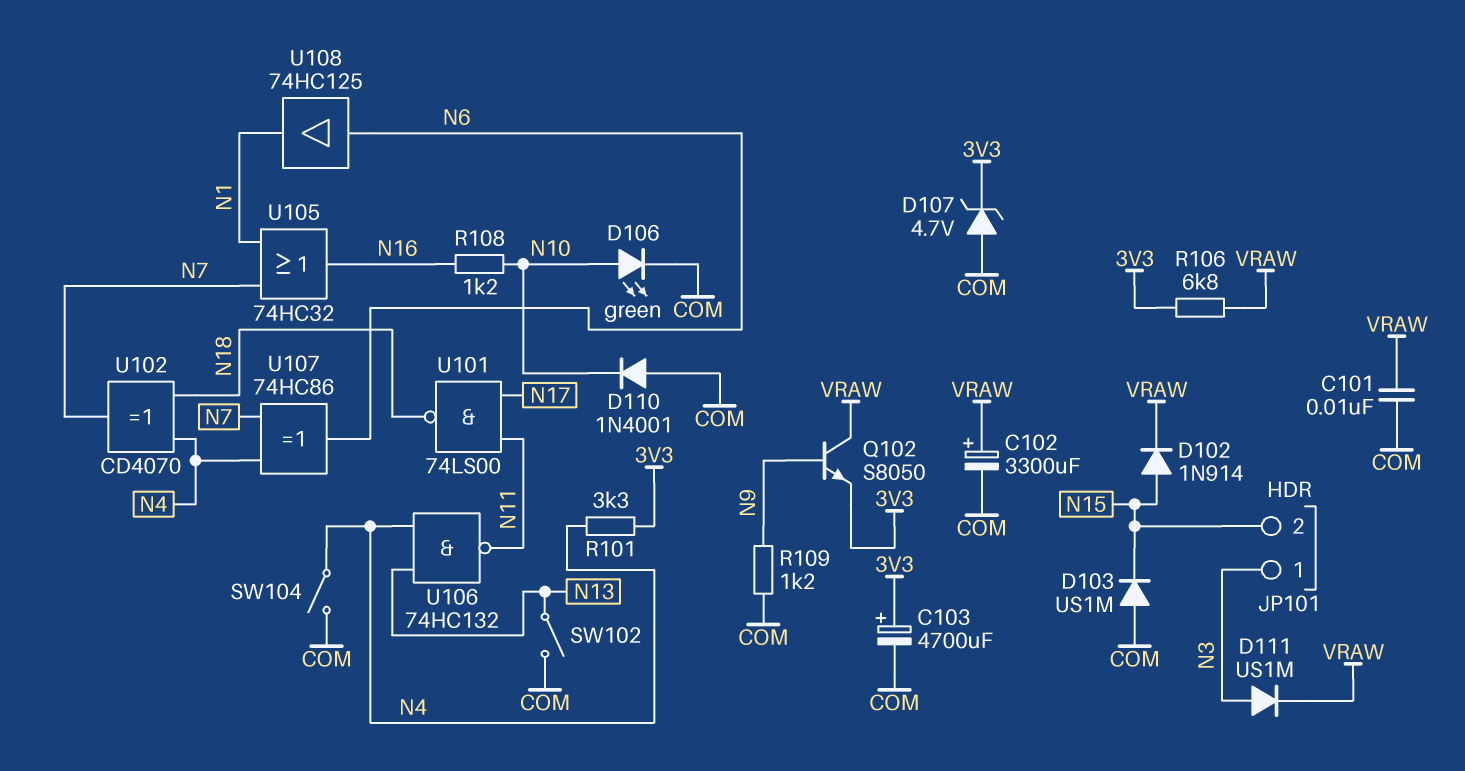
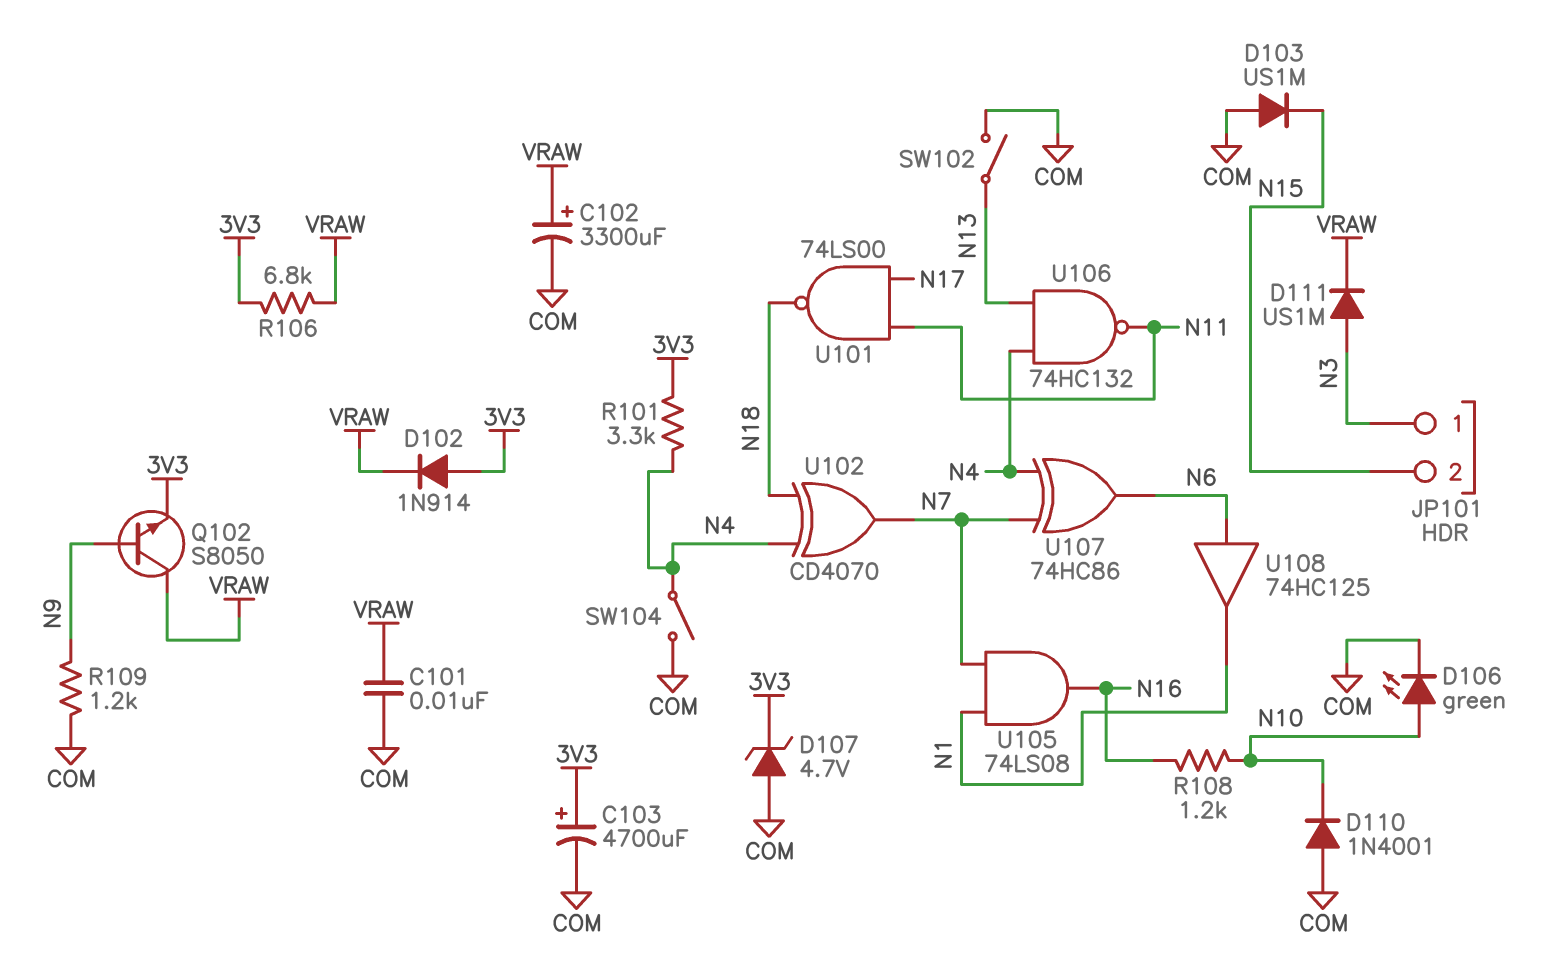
D102: diode 1N914 (A N15, K VRAW) -> diode 1N914 (A 3V3, K VRAW)
U105: OR 74HC32 (in N1, in N7, out N16) -> AND 74LS08 (in N1, in N7, out N16)

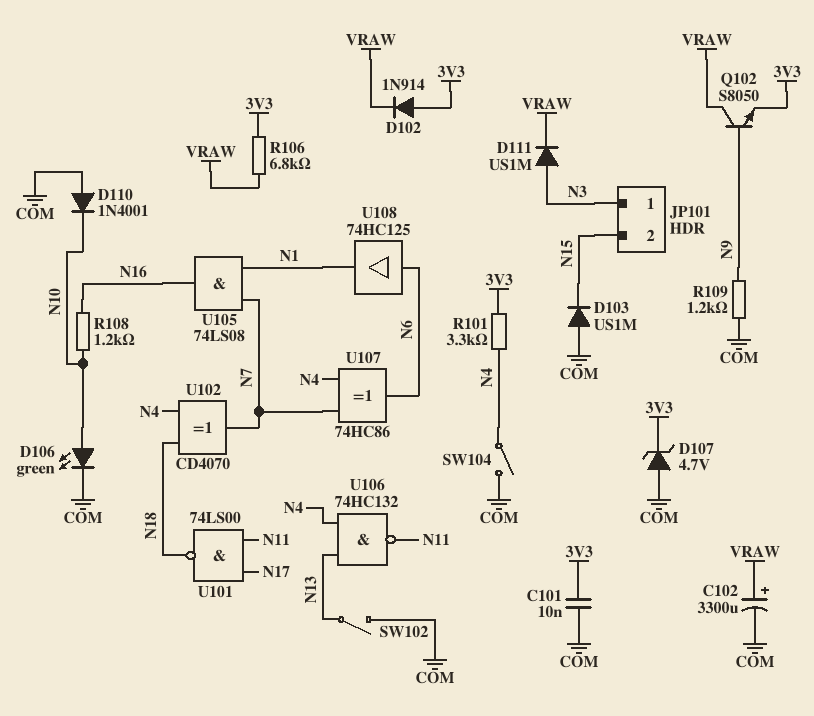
C101: 10nF (COM, VRAW) -> 10nF (3V3, COM)
C103: 4700uF (plus 3V3, minus COM) -> none

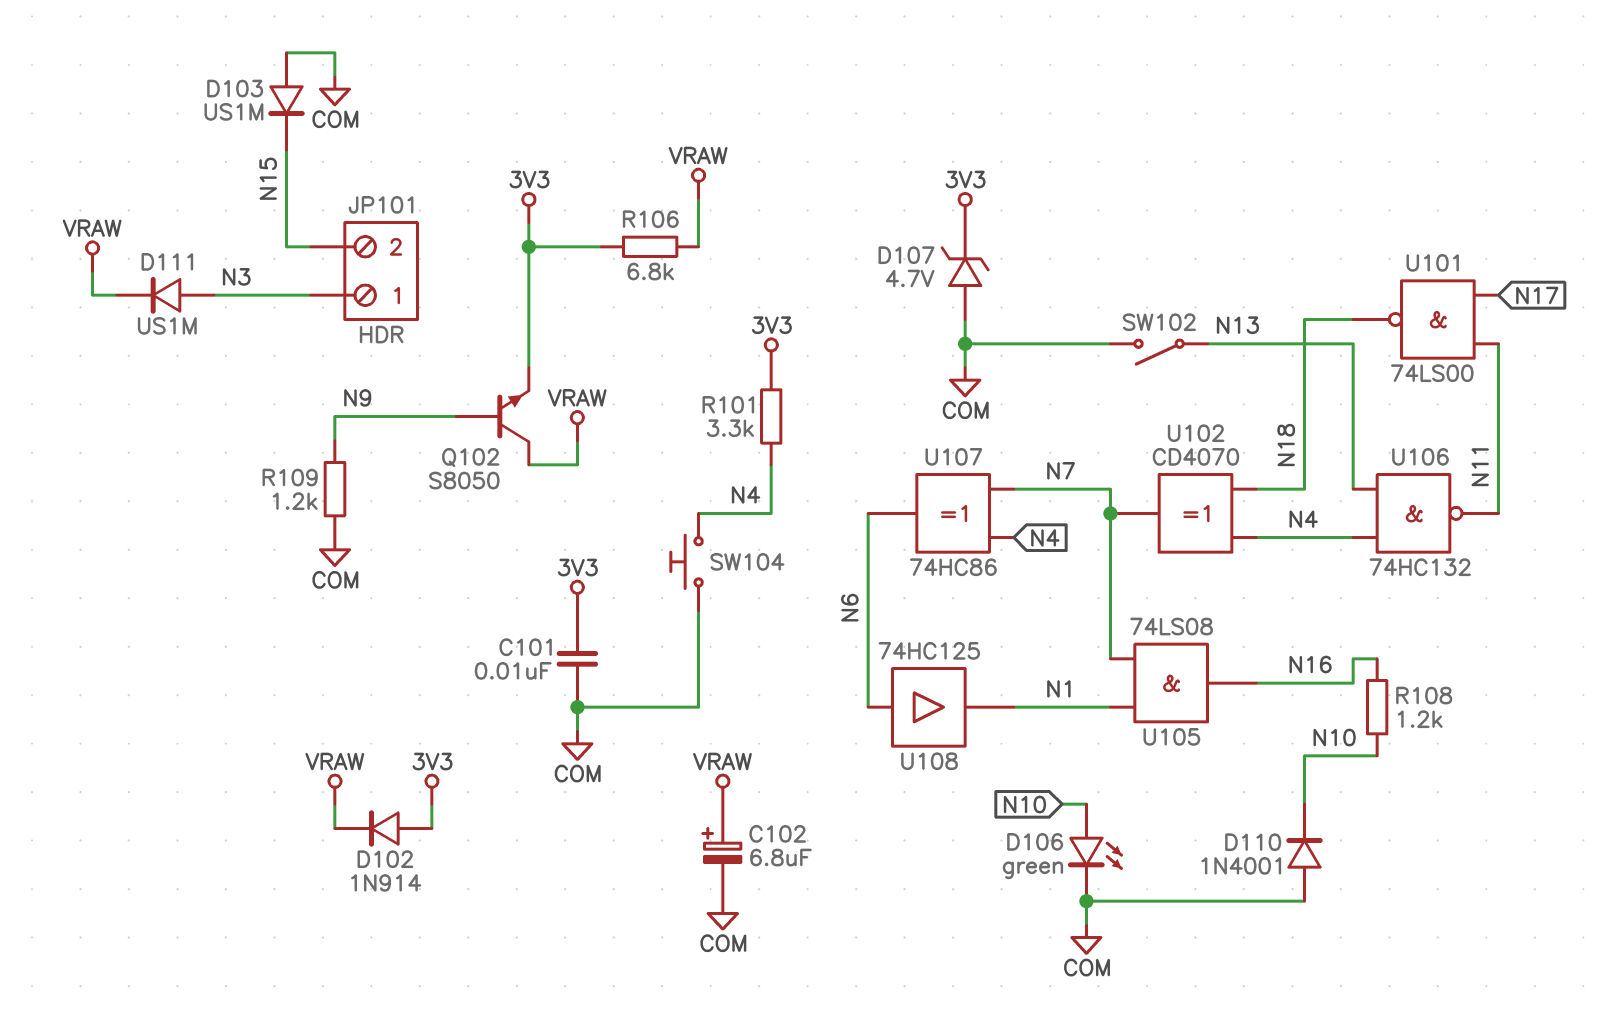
C102: 3300uF (plus VRAW, minus COM) -> 6.8uF (plus VRAW, minus COM)
SW104: switch (COM, N4) -> button (COM, N4)

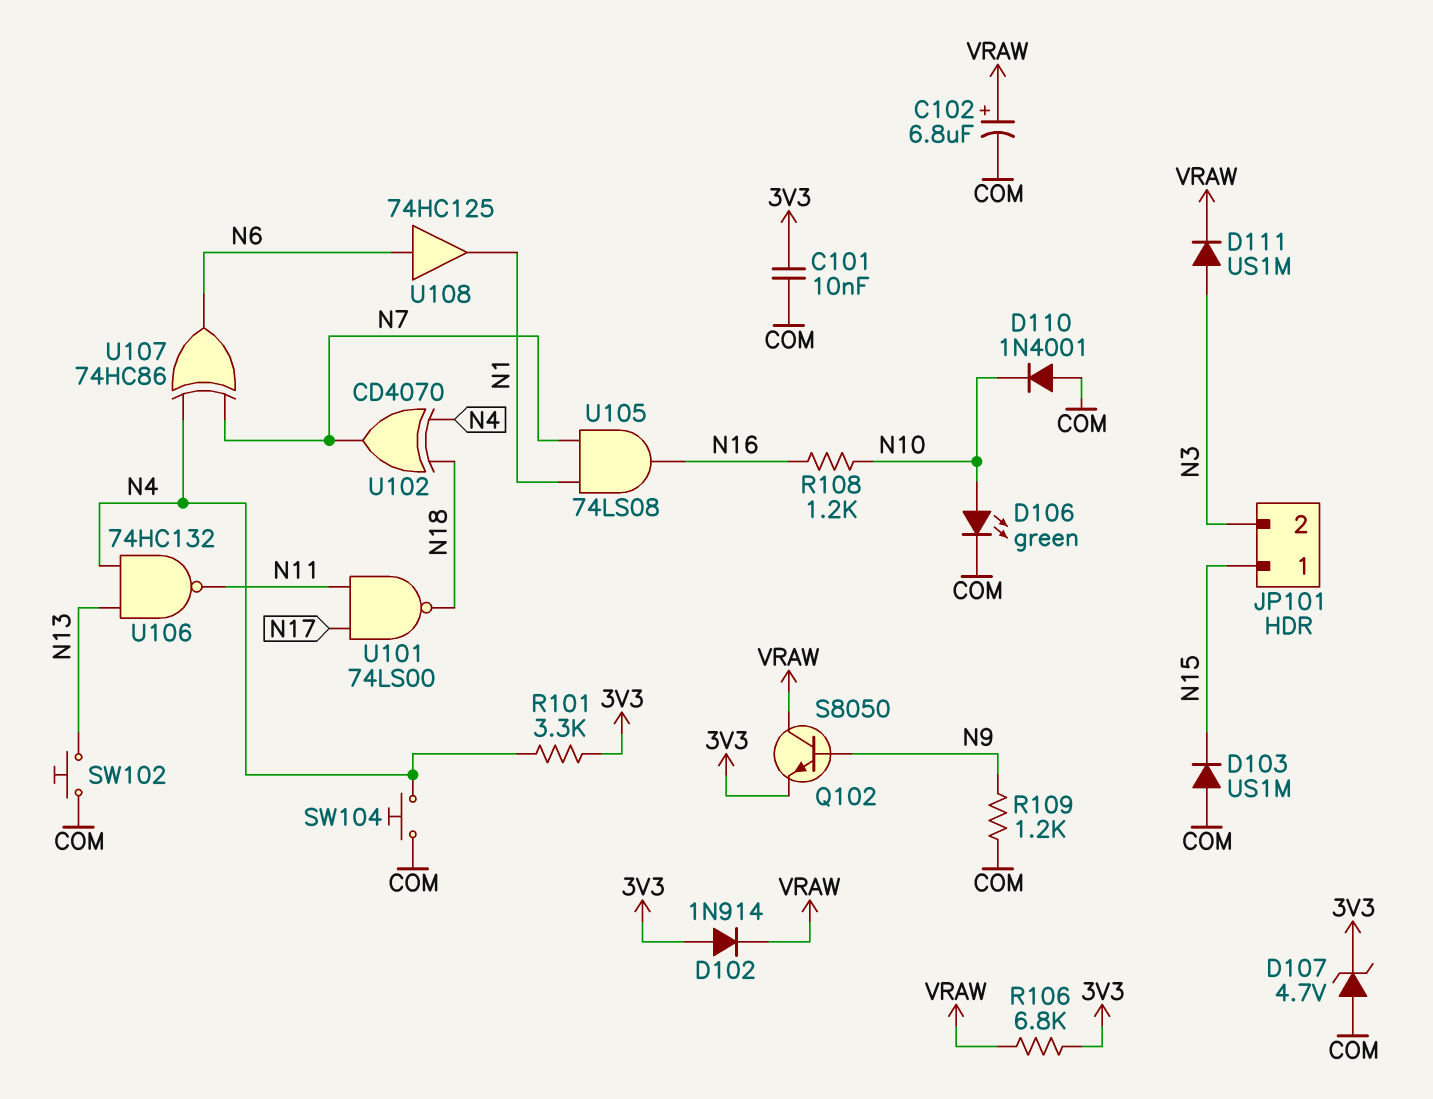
JP101 pin 1: N3 -> N15
JP101 pin 2: N15 -> N3
SW102: switch (COM, N13) -> button (COM, N13)

